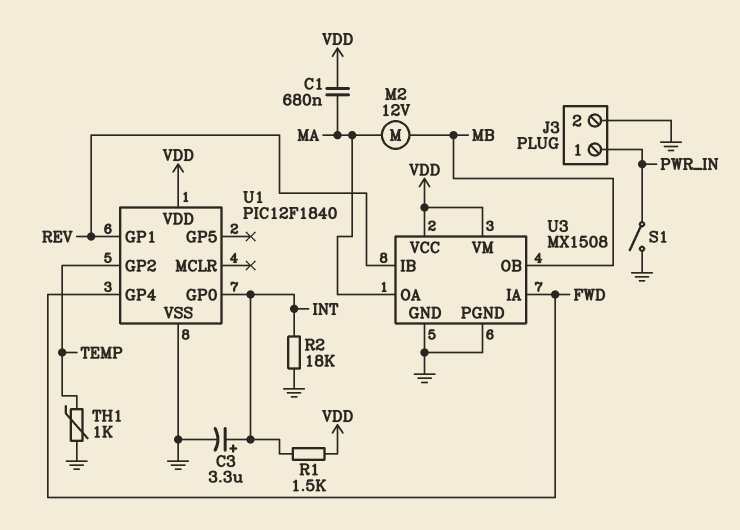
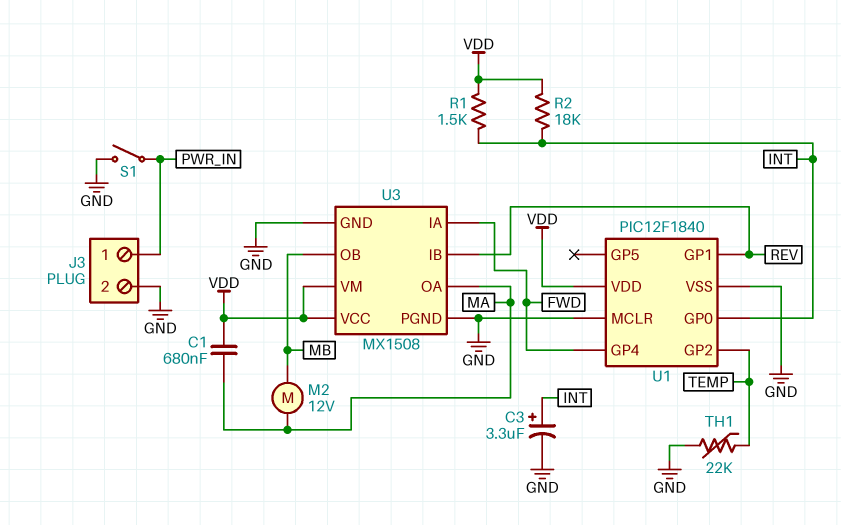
R2: 18k (GND, INT) -> 18k (INT, VDD)
TH1: 1k (GND, TEMP) -> 22k (GND, TEMP)
U1 pin MCLR: none -> GND

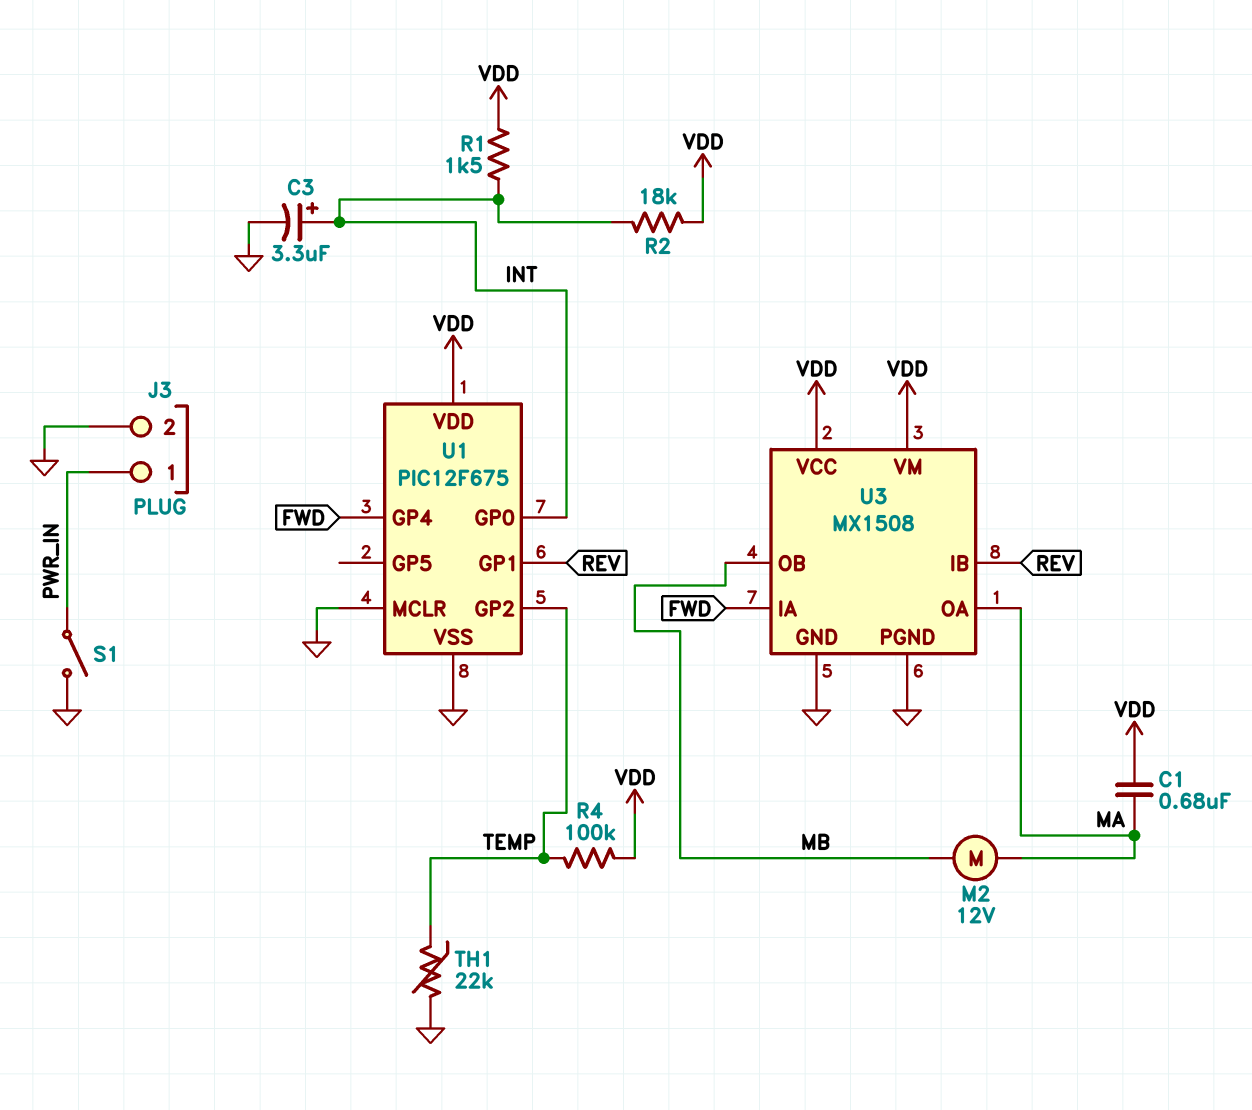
R4: none -> 100k (TEMP, VDD)
U1: PIC12F1840 -> PIC12F675

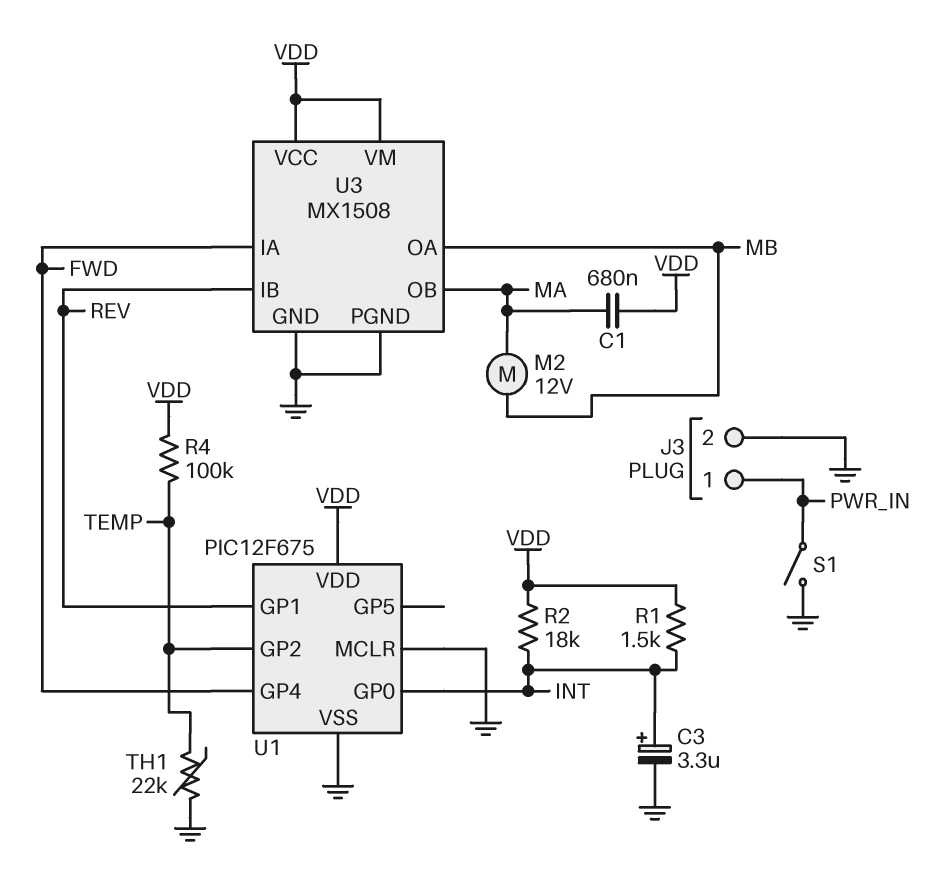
U3 pin OA: MA -> MB
U3 pin OB: MB -> MA

